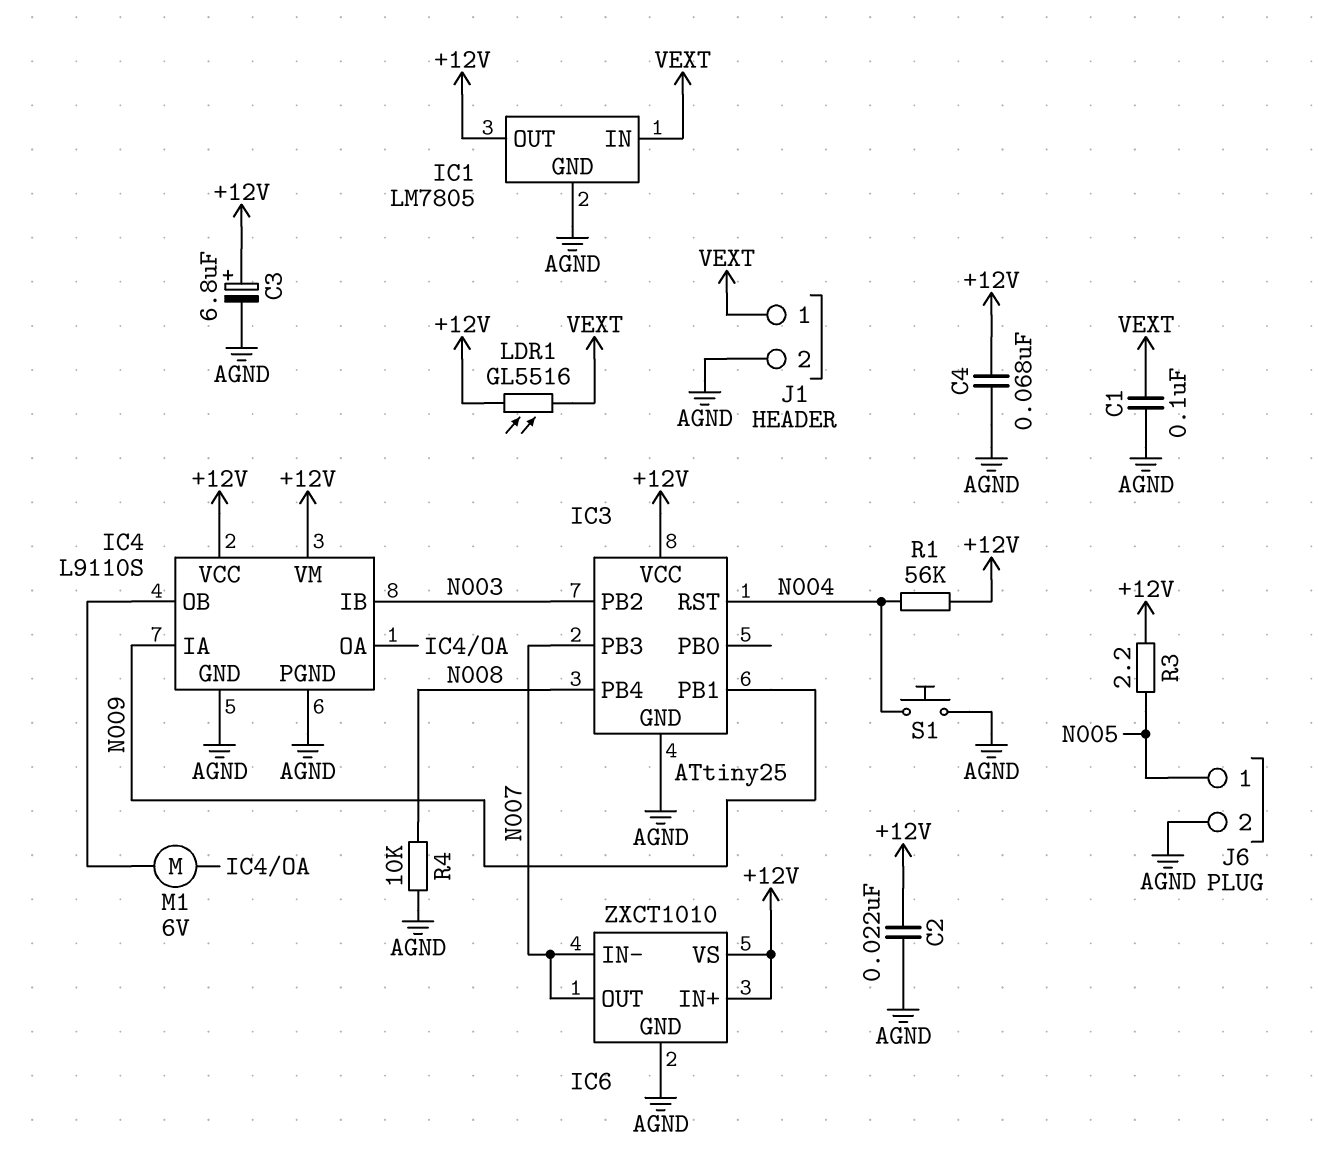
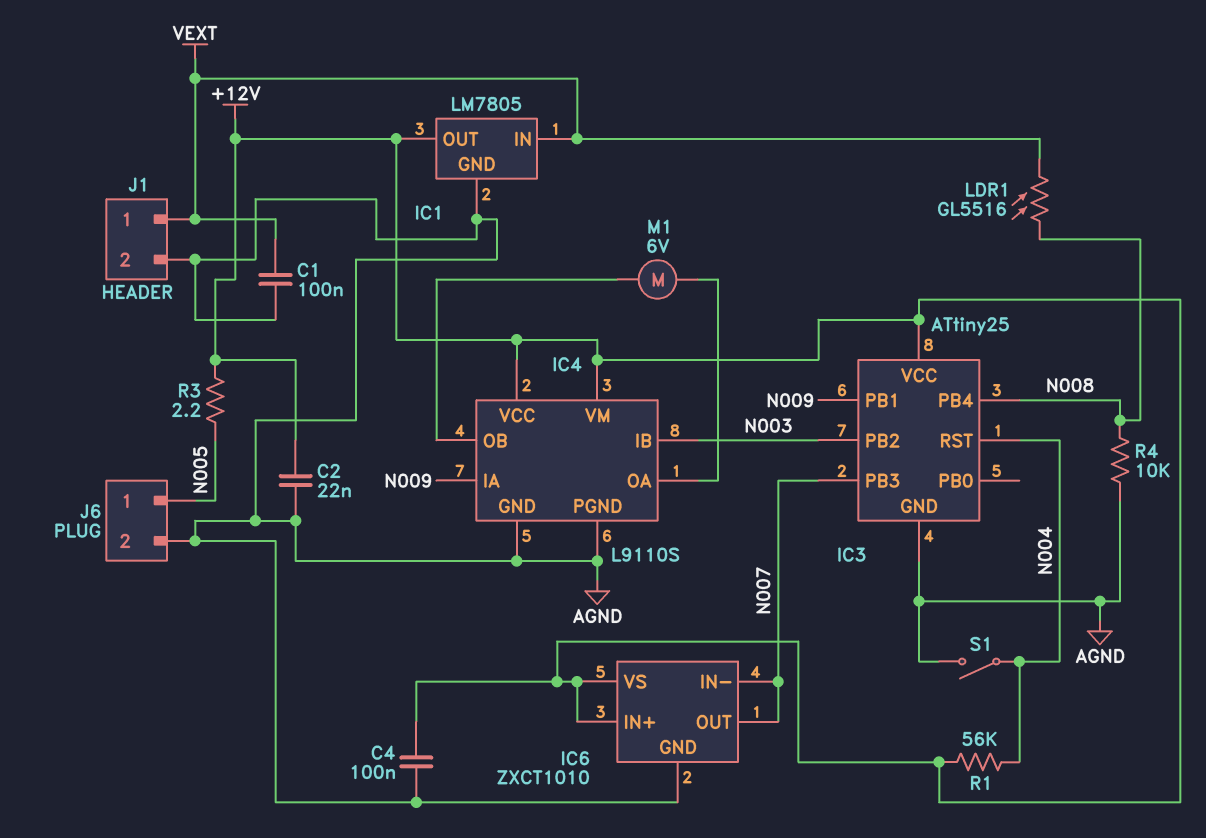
C3: 6.8uF (plus +12V, minus AGND) -> none
C4: 68nF (+12V, AGND) -> 100nF (+12V, AGND)
LDR1: GL5516 (+12V, VEXT) -> GL5516 (N008, VEXT)
S1: button (AGND, N004) -> switch (AGND, N004)

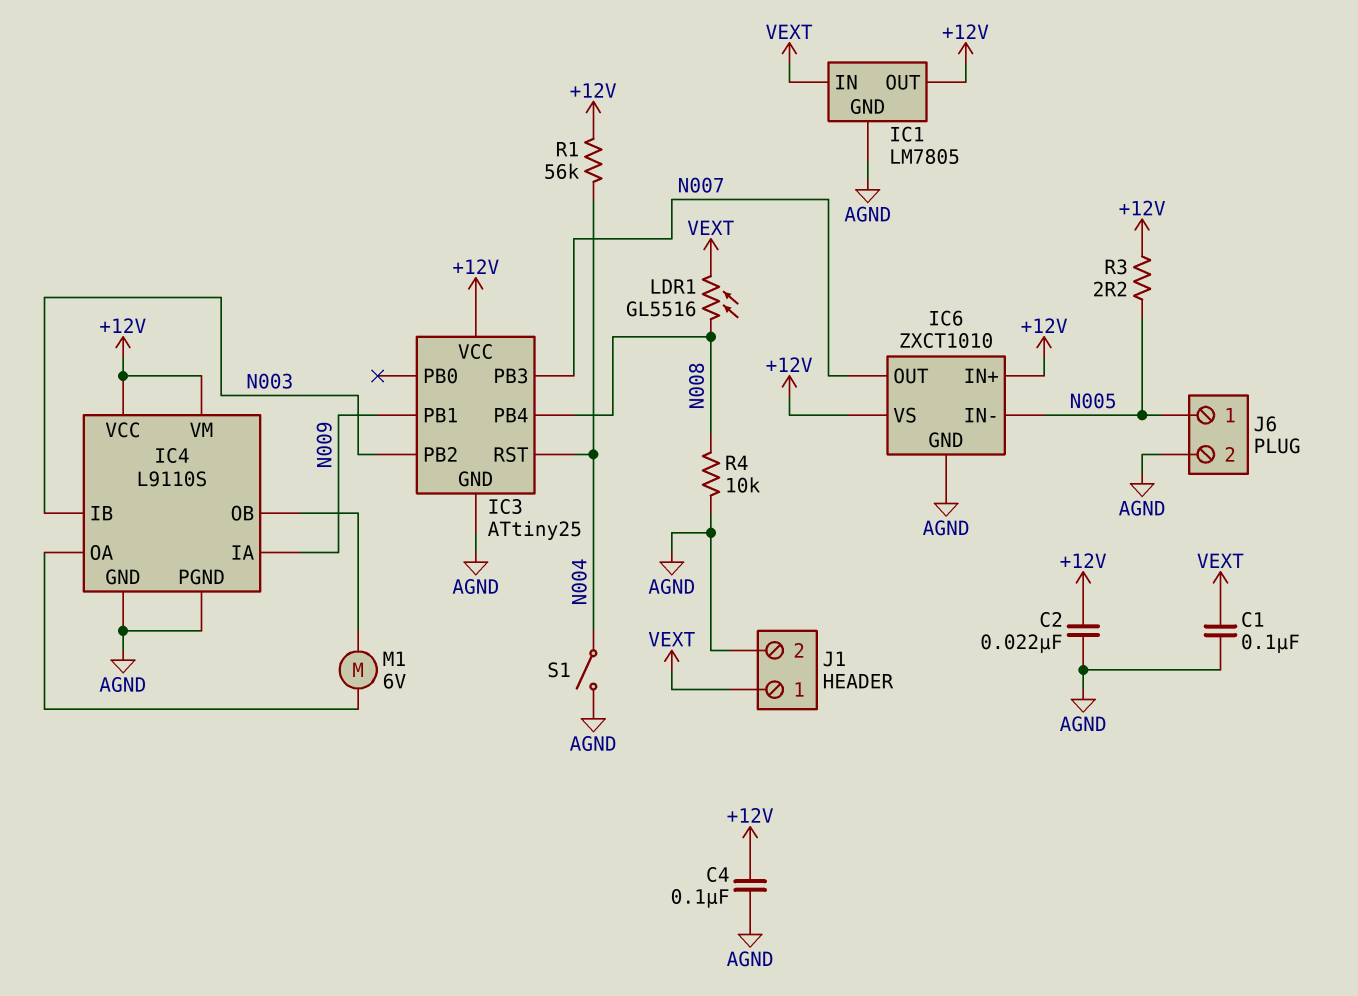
IC6 pin IN-: N007 -> N005

